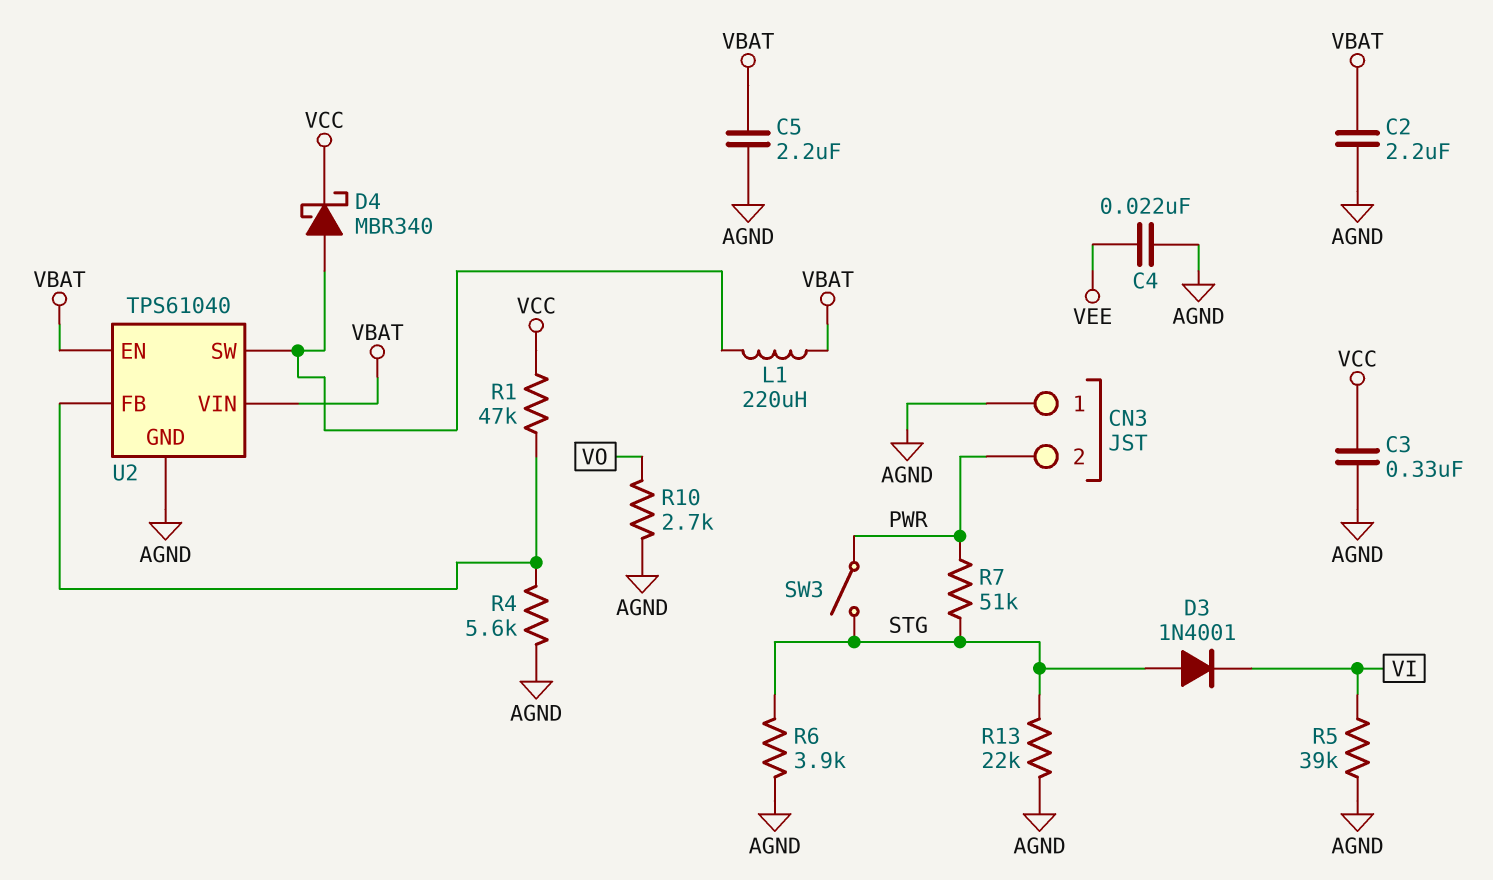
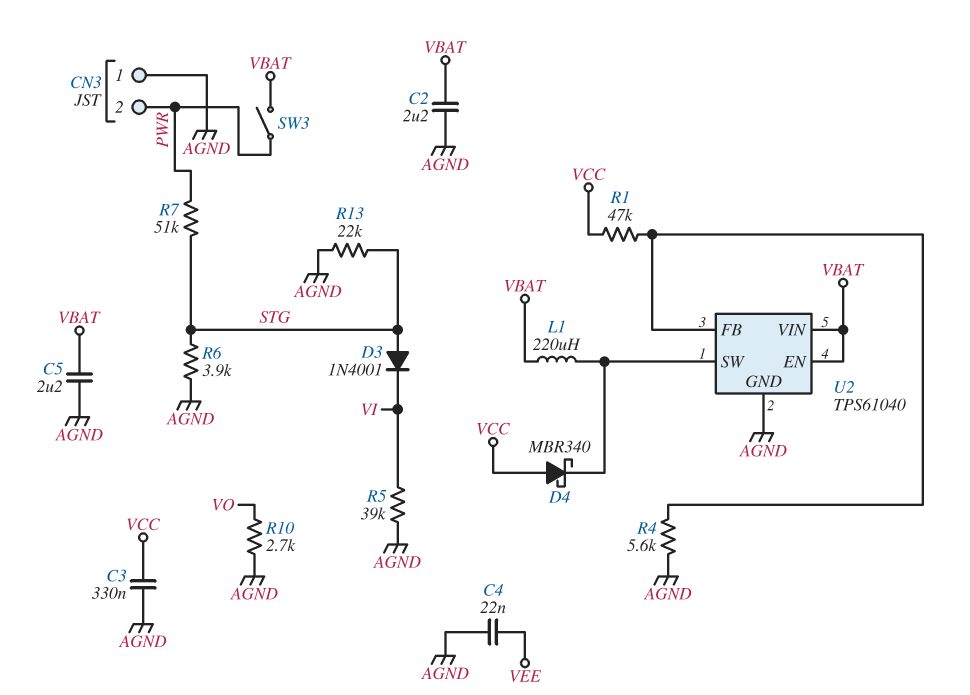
D4: schottky MBR340 (A U2/SW, K VCC) -> schottky MBR340 (A VCC, K U2/SW)
SW3: switch (PWR, STG) -> switch (PWR, VBAT)

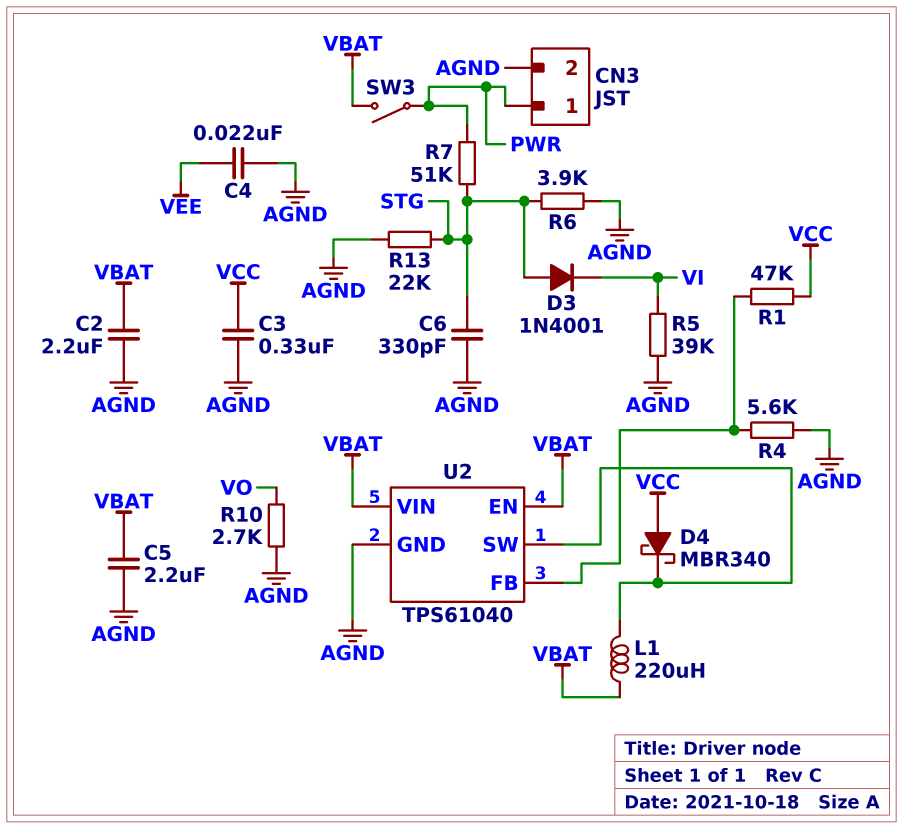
C6: none -> 330pF (AGND, STG)
CN3 pin 1: AGND -> PWR
CN3 pin 2: PWR -> AGND

